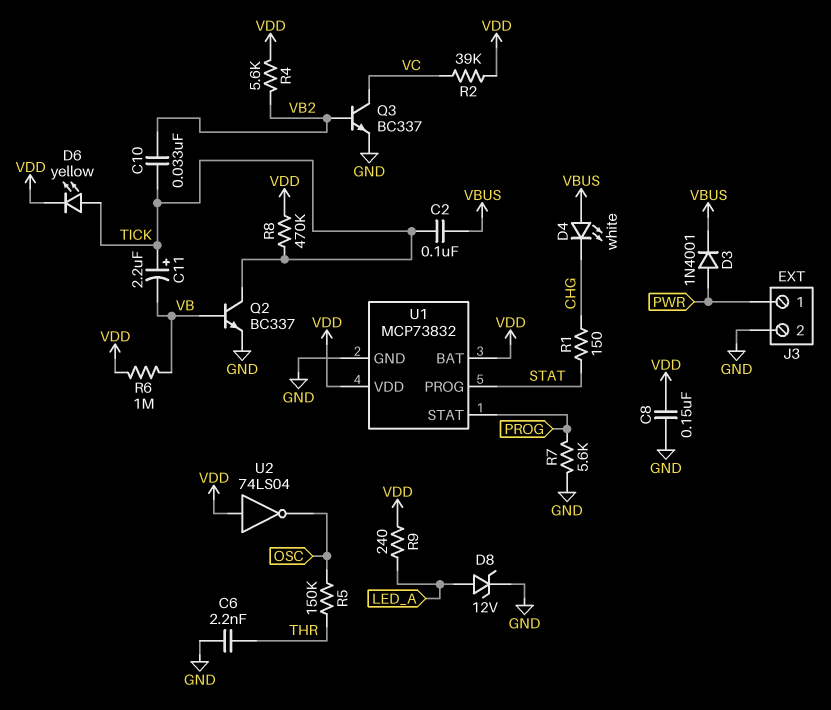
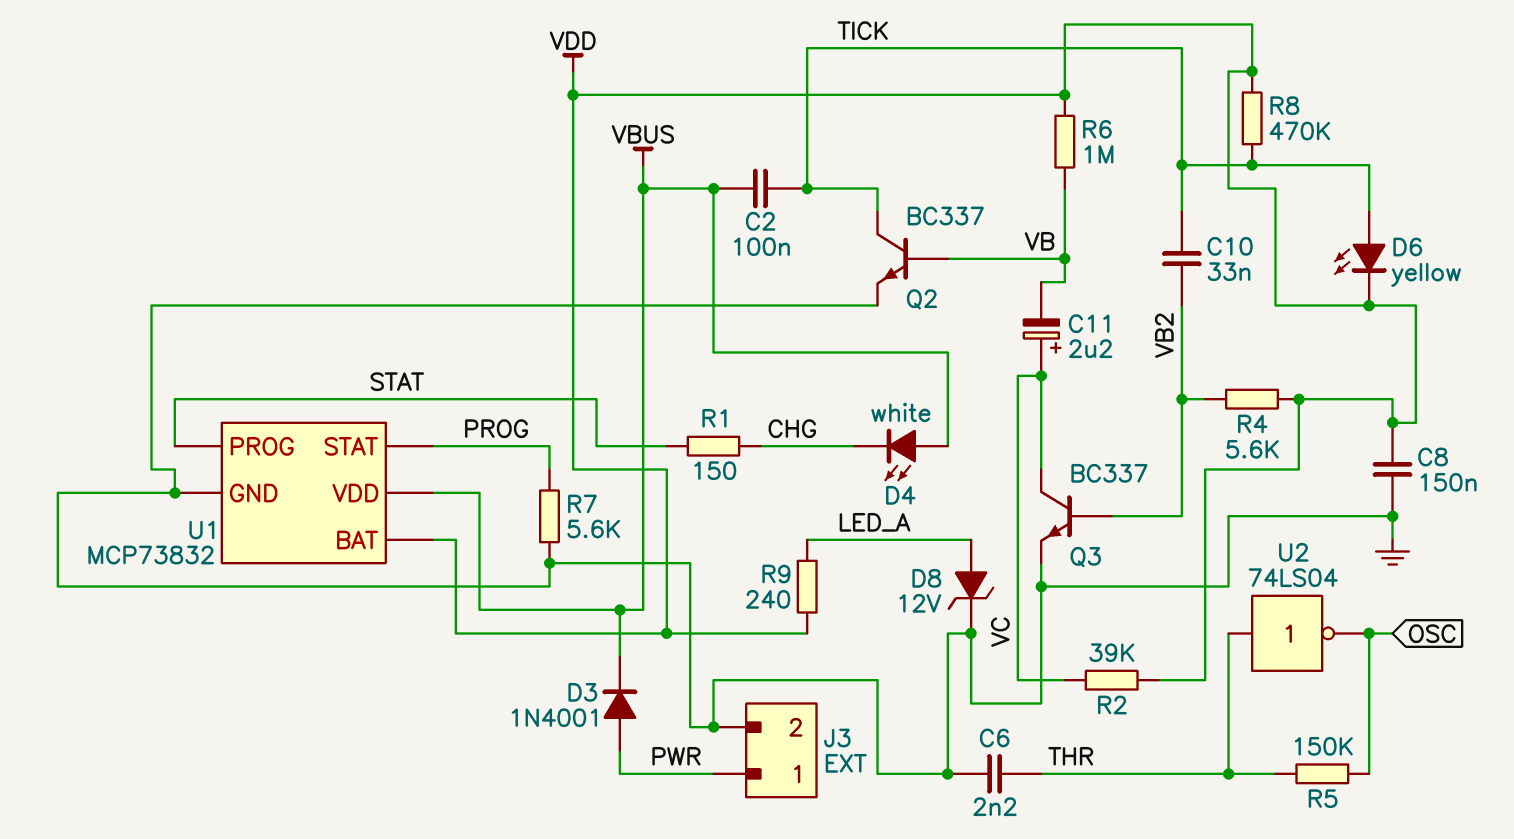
C11: 2.2uF (plus TICK, minus VB) -> 2.2uF (plus VC, minus VB)
U1 pin VDD: VDD -> VBUS
U2: NOT 74LS04 (in VDD, out OSC) -> NOT 74LS04 (in THR, out OSC)

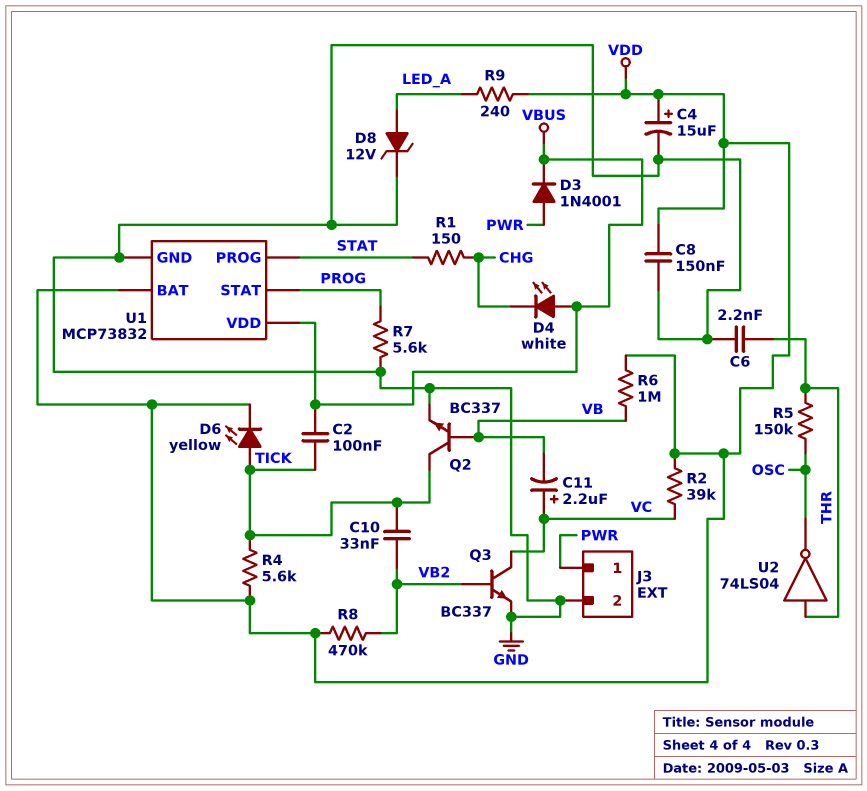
C4: none -> 15uF (plus VDD, minus GND)
R4: 5.6k (VB2, VDD) -> 5.6k (TICK, VDD)
R8: 470k (TICK, VDD) -> 470k (VB2, VDD)

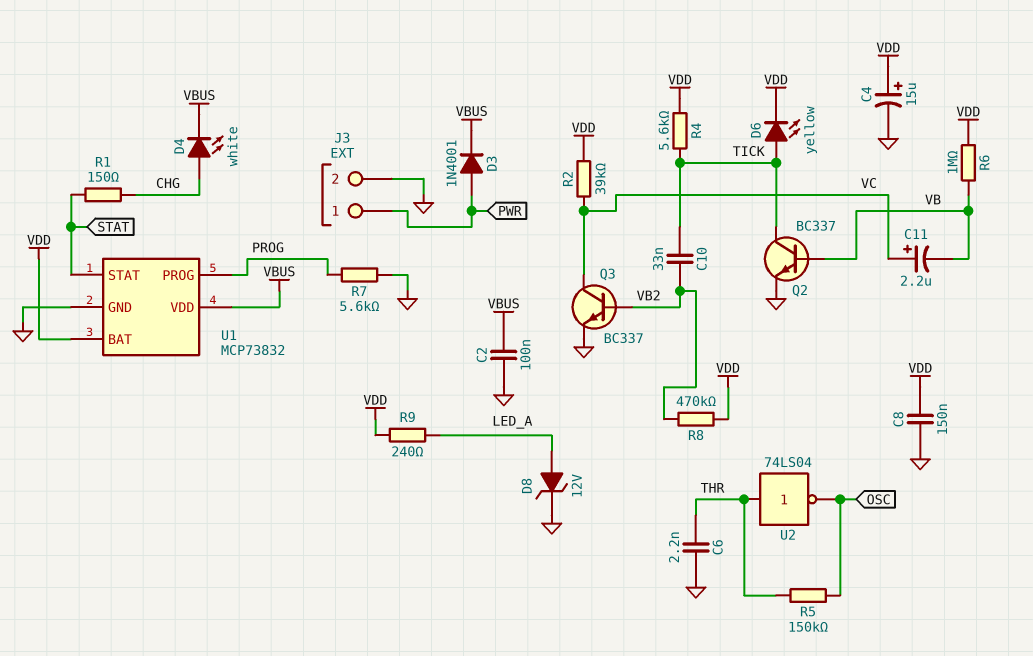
C2: 100nF (TICK, VBUS) -> 100nF (GND, VBUS)
D4: LED white (A VBUS, K CHG) -> LED white (A CHG, K VBUS)
U1 pin PROG: STAT -> PROG
U1 pin STAT: PROG -> STAT

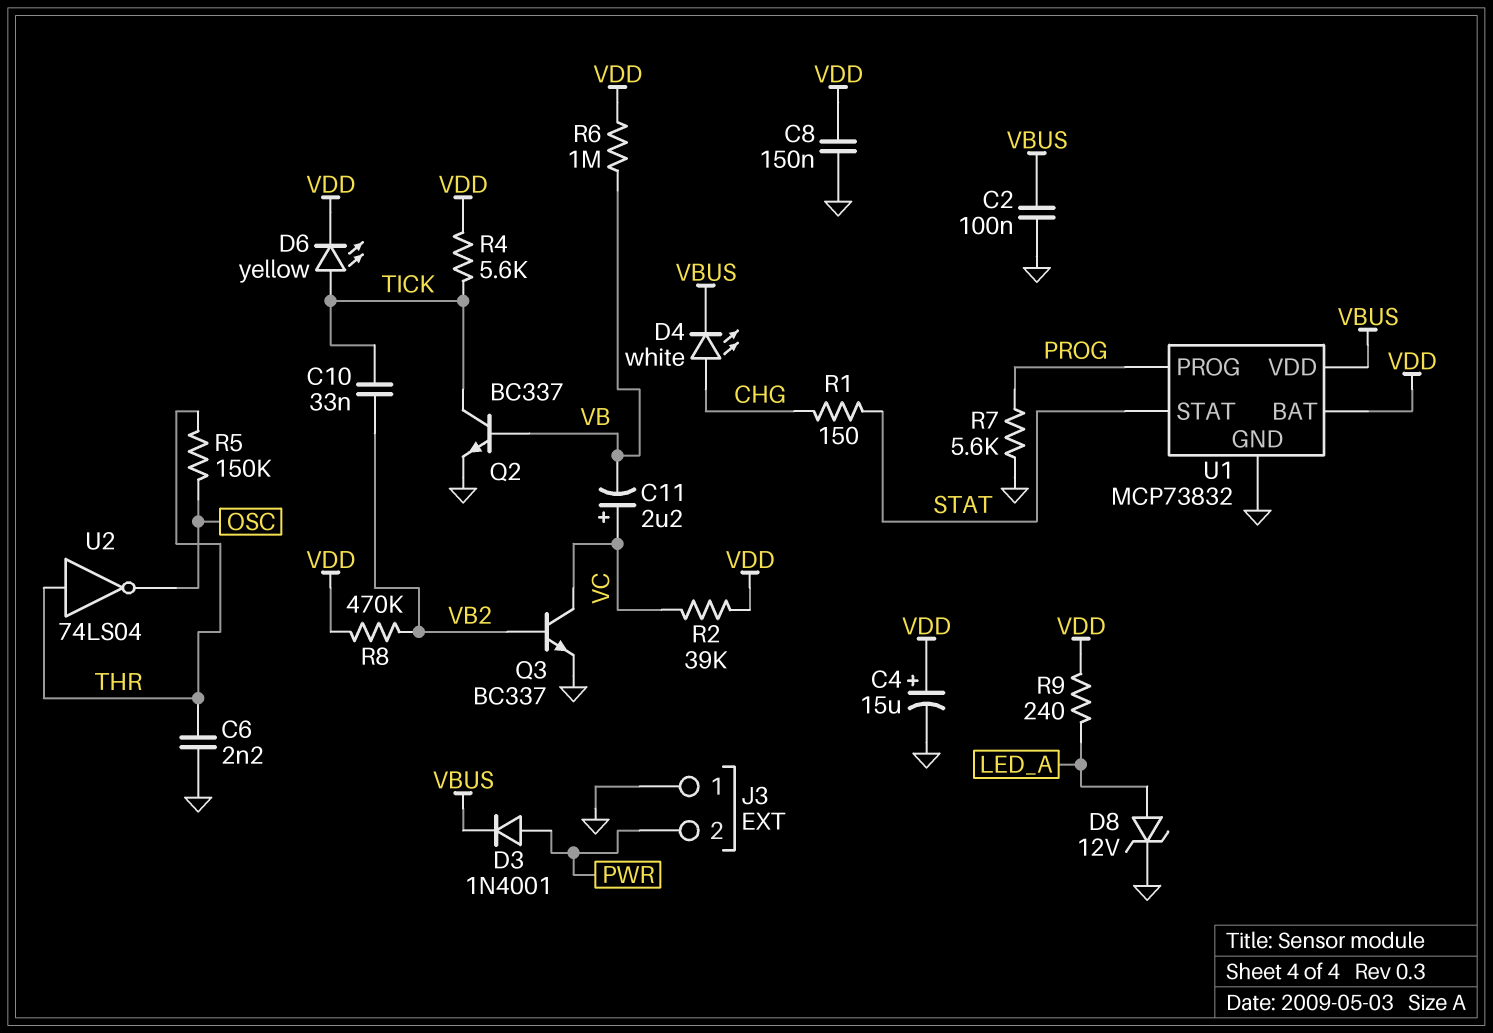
J3 pin 1: PWR -> GND
J3 pin 2: GND -> PWR

